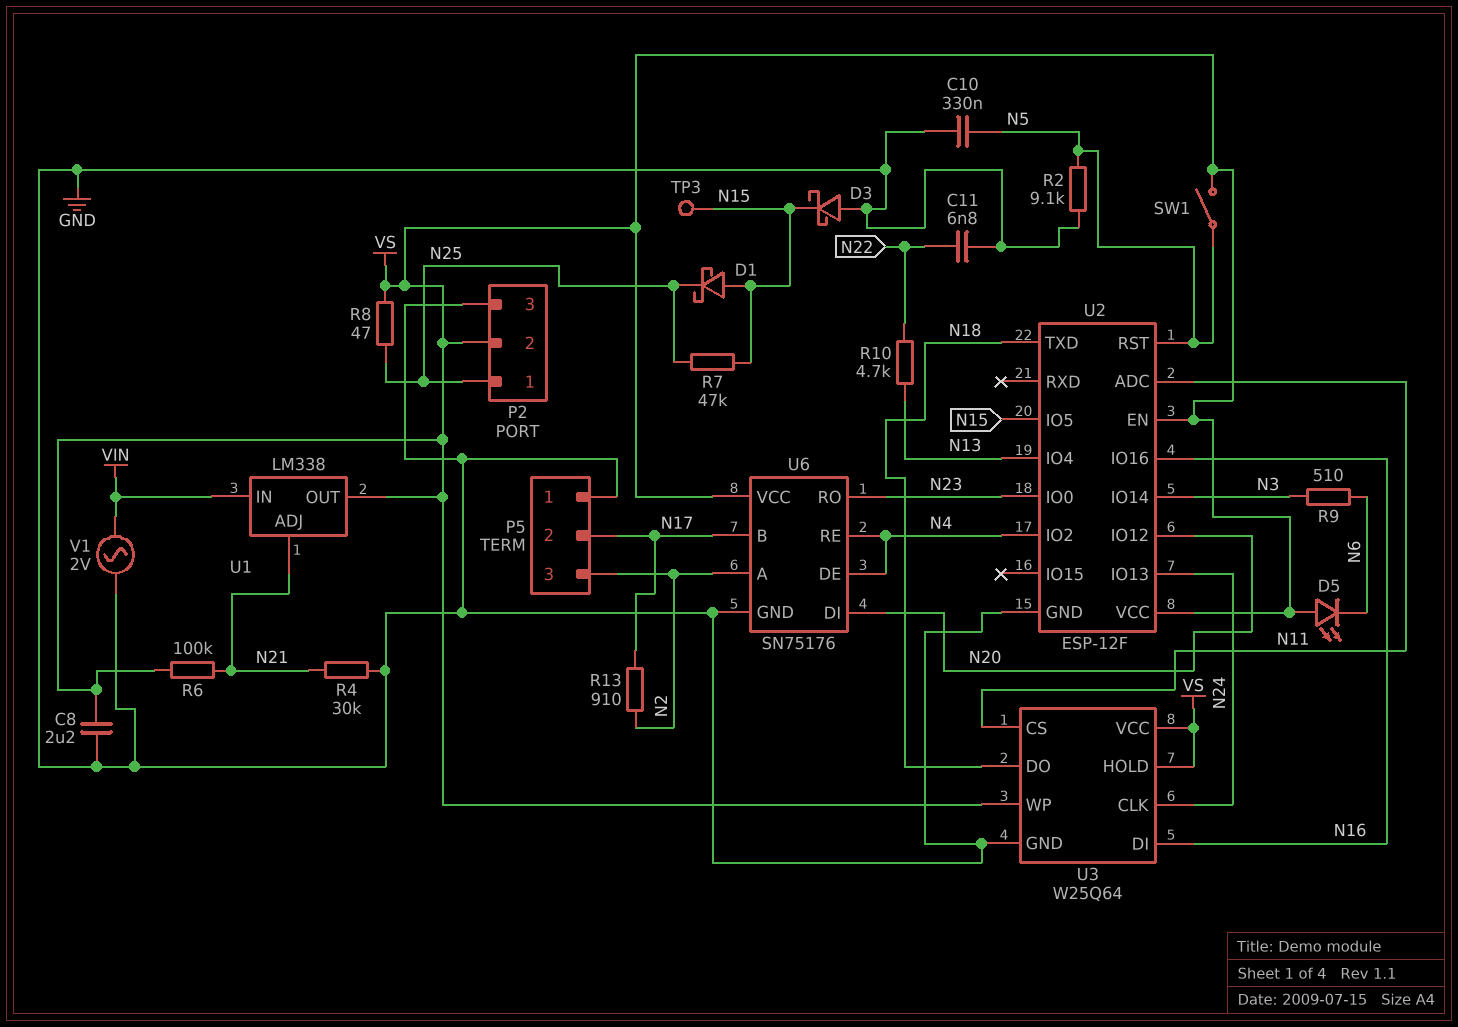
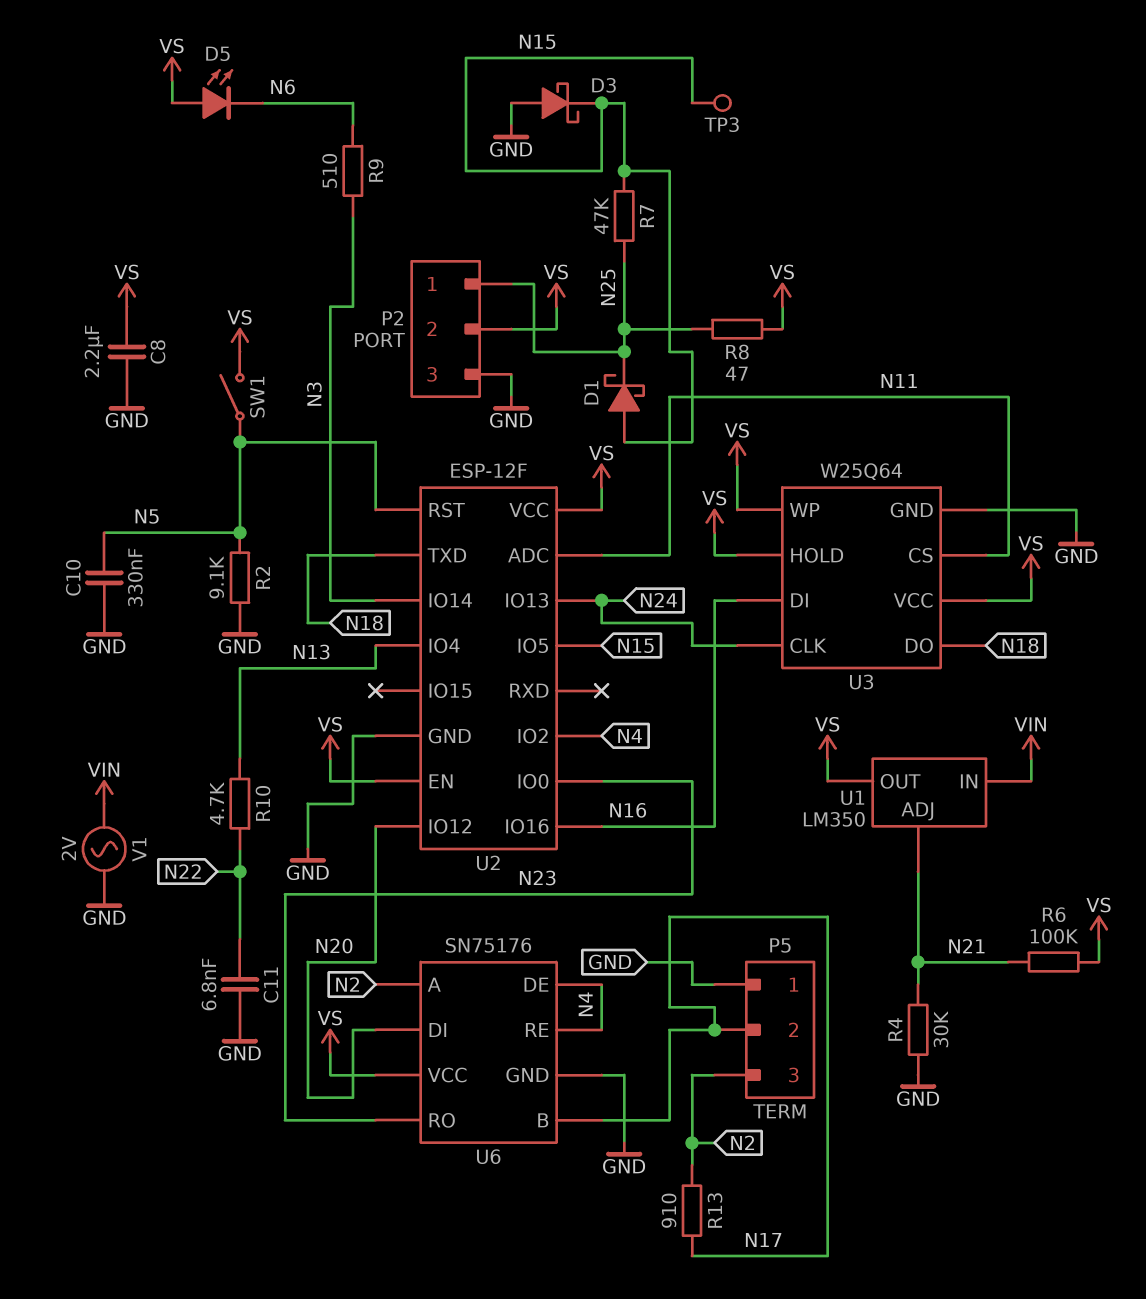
U1: LM338 -> LM350

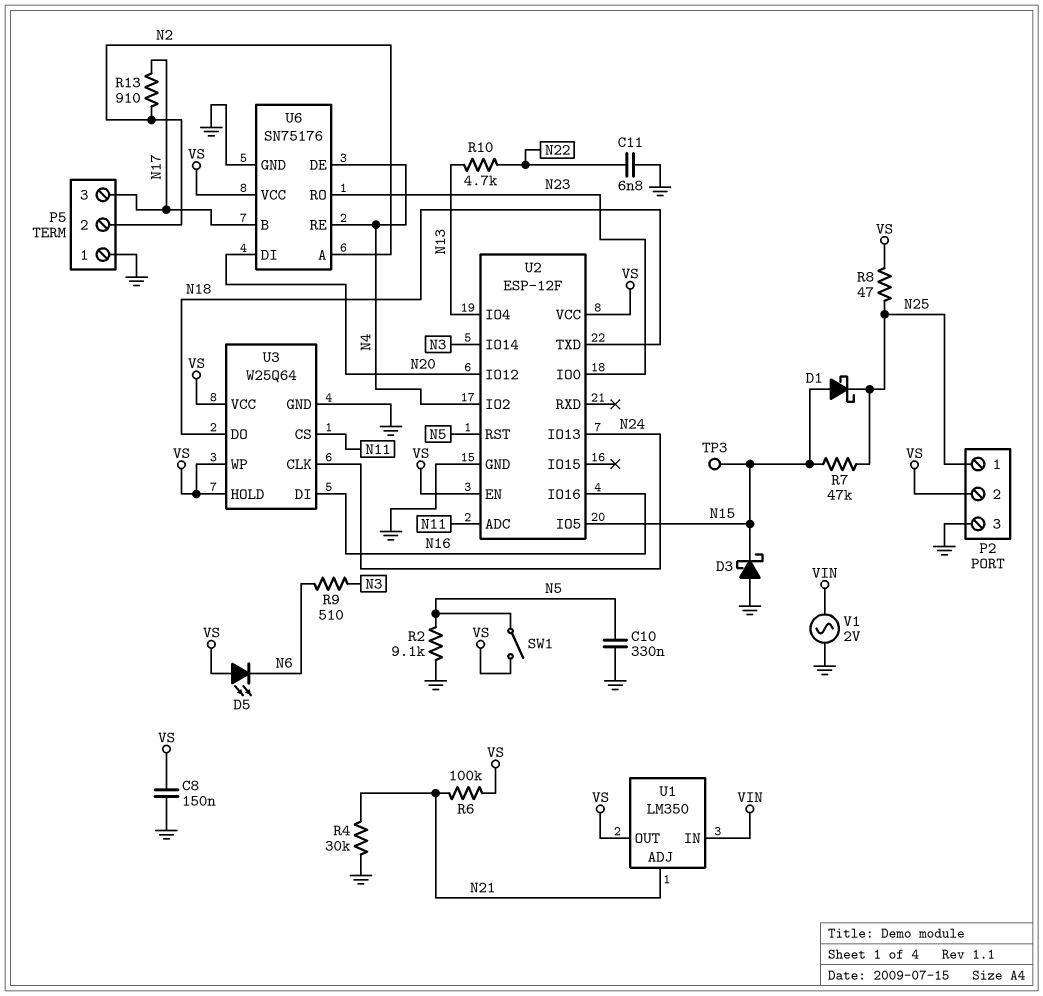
C8: 2.2uF (GND, VS) -> 150nF (GND, VS)
P5 pin 2: N17 -> N2
P5 pin 3: N2 -> N17

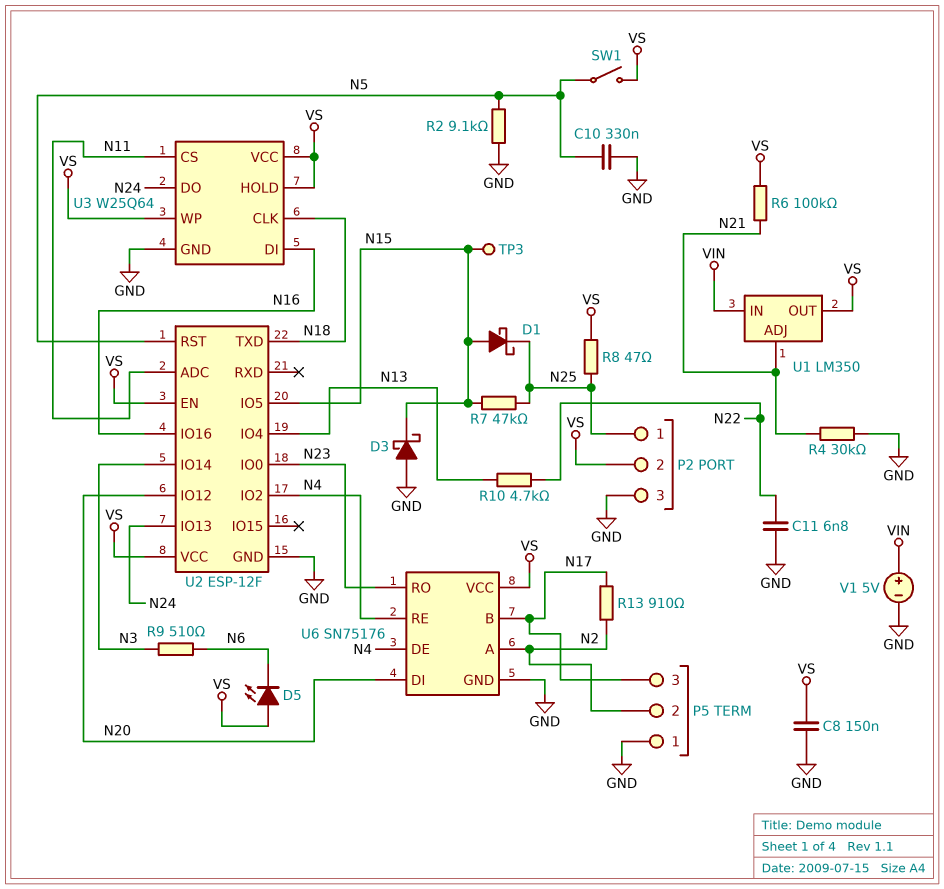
U3 pin CLK: N24 -> N18
U3 pin DO: N18 -> N24
V1: AC 2V (GND, VIN) -> 5V (plus VIN, minus GND)

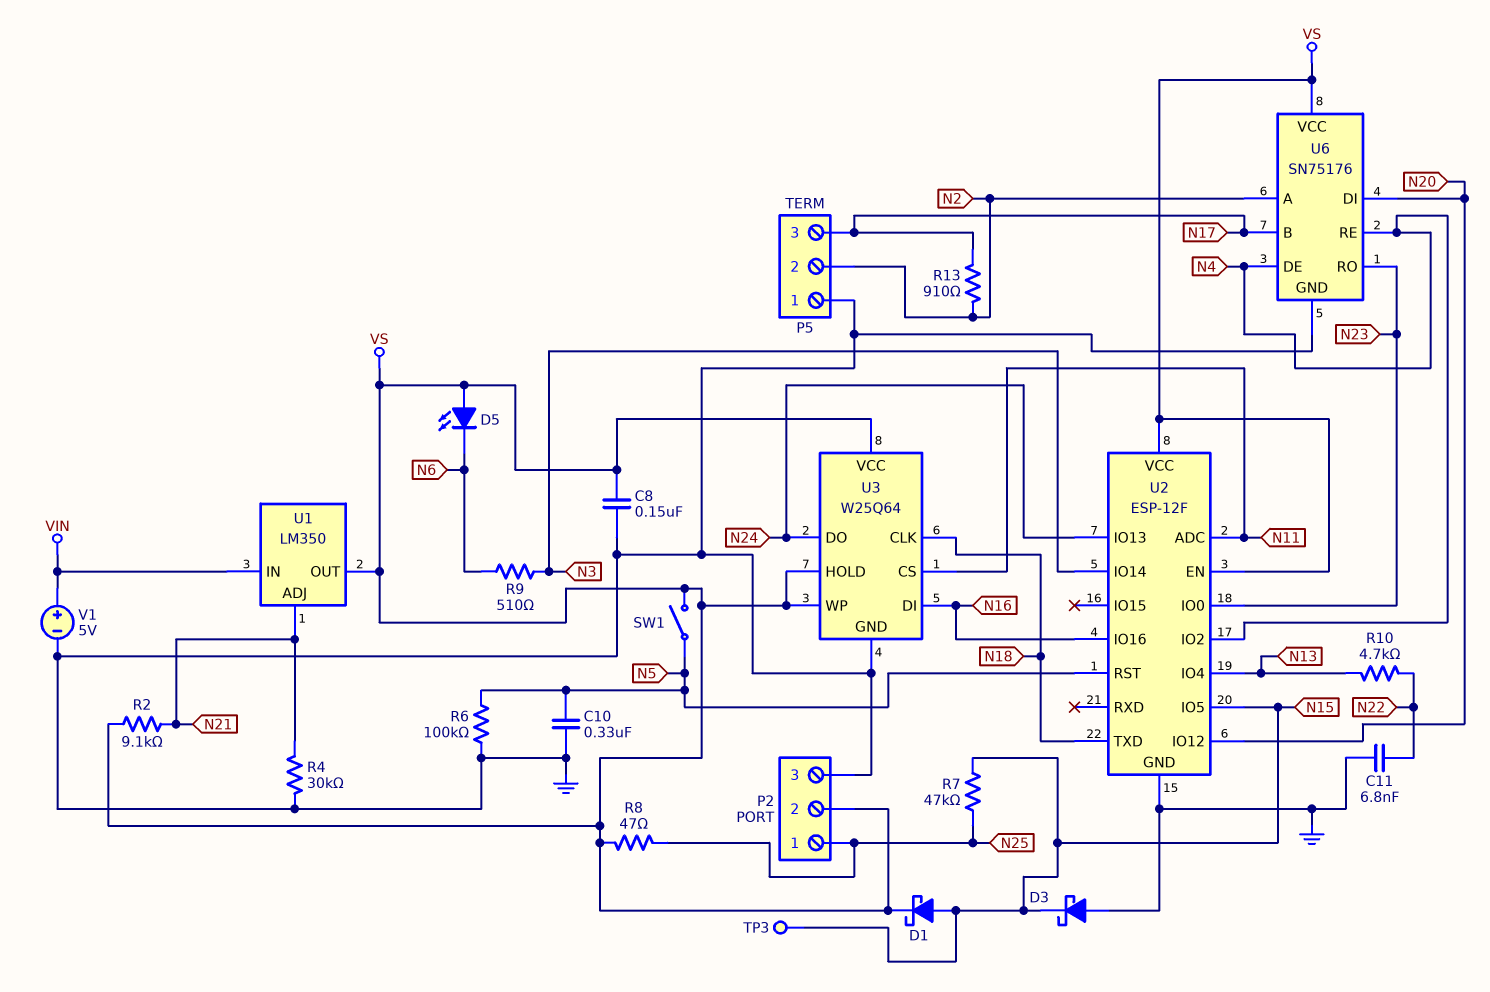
D1: schottky (A N15, K N25) -> schottky (A N15, K VS)
R2: 9.1k (GND, N5) -> 9.1k (N21, VS)
R6: 100k (N21, VS) -> 100k (GND, N5)

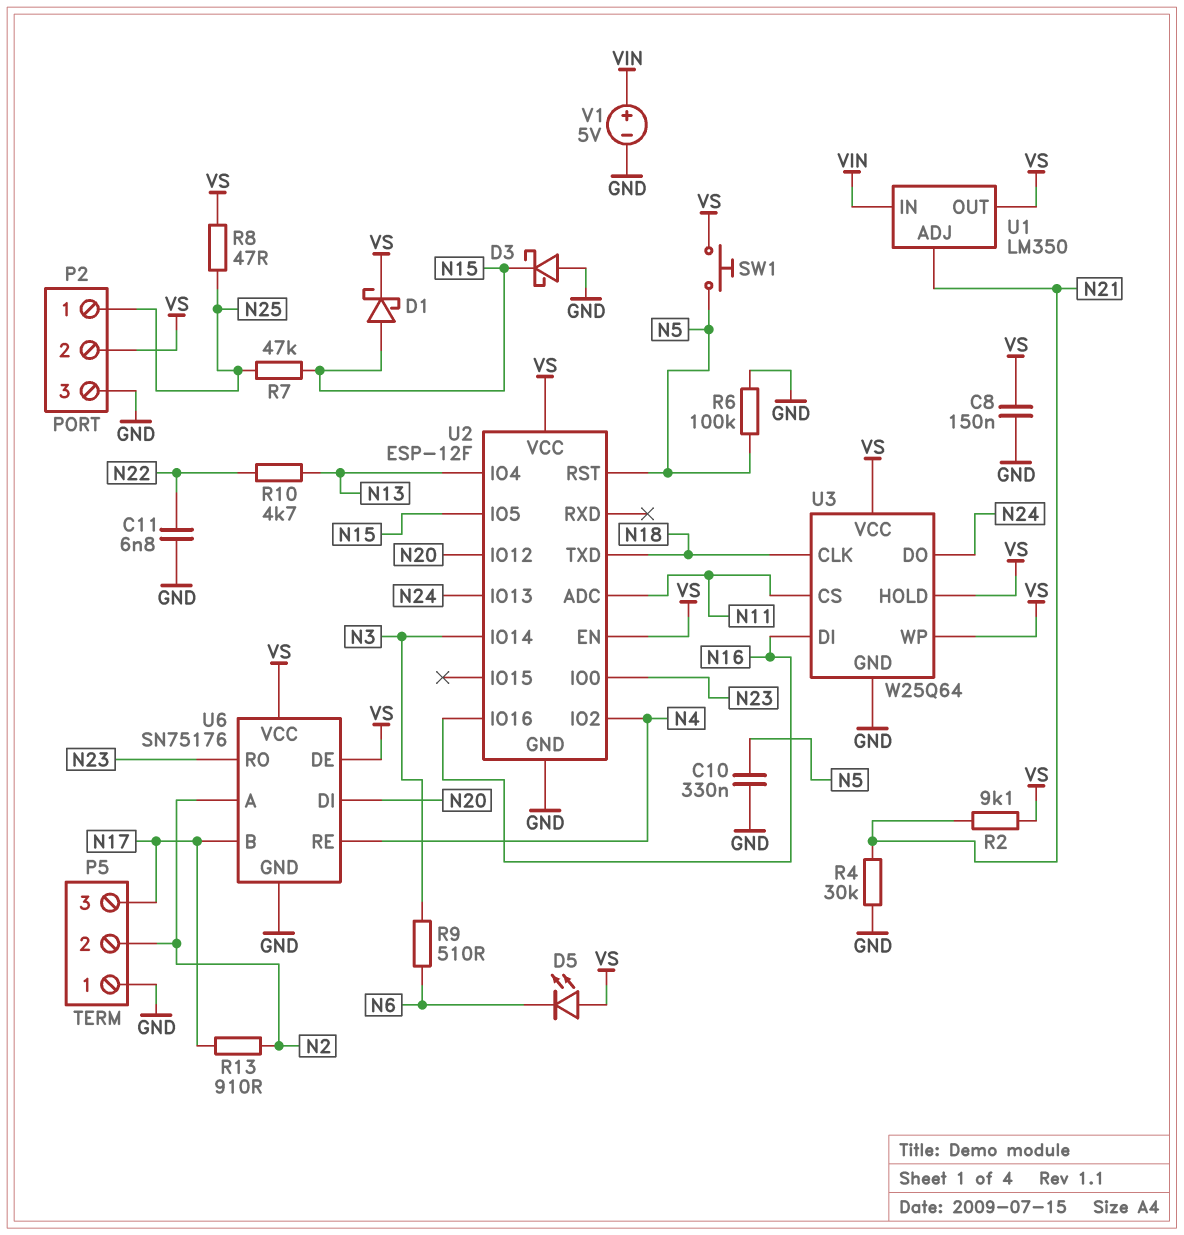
SW1: switch (N5, VS) -> button (N5, VS)
TP3: test point (N15) -> none
U6 pin DE: N4 -> VS

